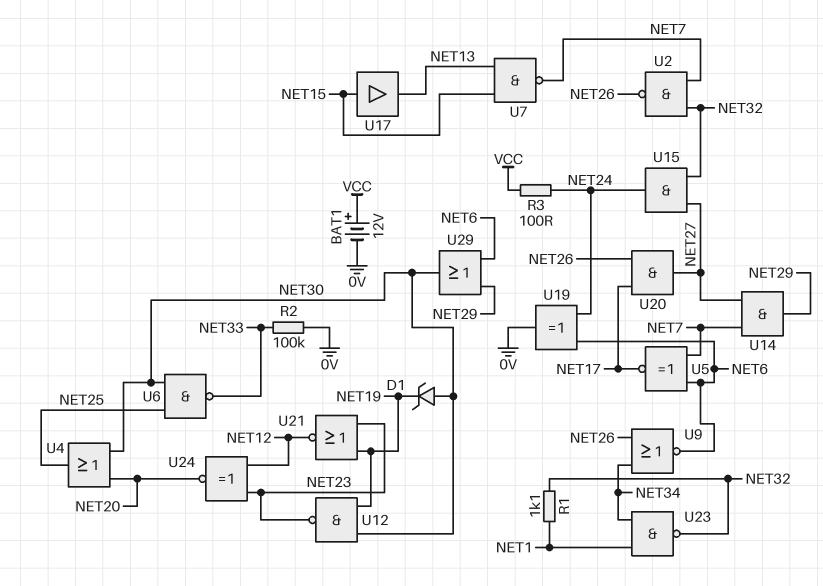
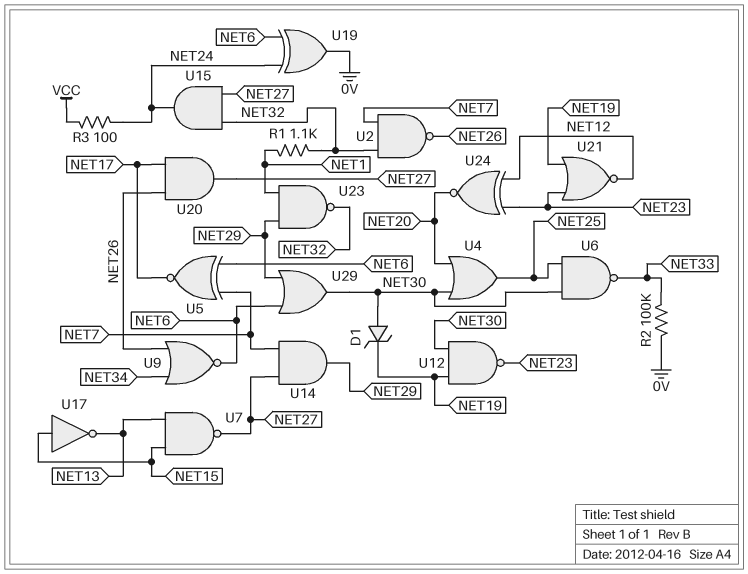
BAT1: 12V (plus VCC, minus 0V) -> none
U7: NAND (in NET13, in NET15, out NET7) -> NAND (in NET13, in NET15, out NET27)
U17: buffer (in NET15, out NET13) -> NOT (in NET15, out NET13)
U23: NAND (in NET1, in NET34, out NET32) -> NAND (in NET1, in NET29, out NET32)

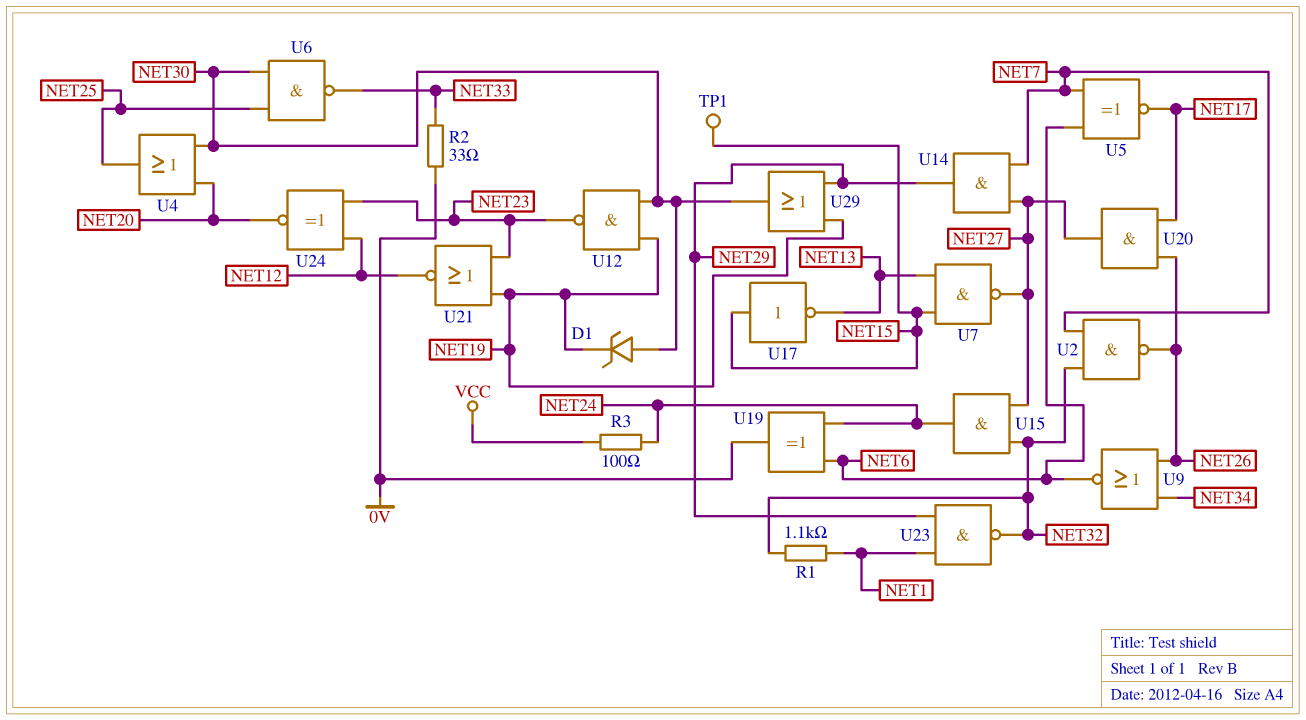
R2: 100k (0V, NET33) -> 33 (0V, NET33)
TP1: none -> test point (NET15)
U29: OR (in NET6, in NET29, out NET30) -> OR (in NET19, in NET29, out NET30)

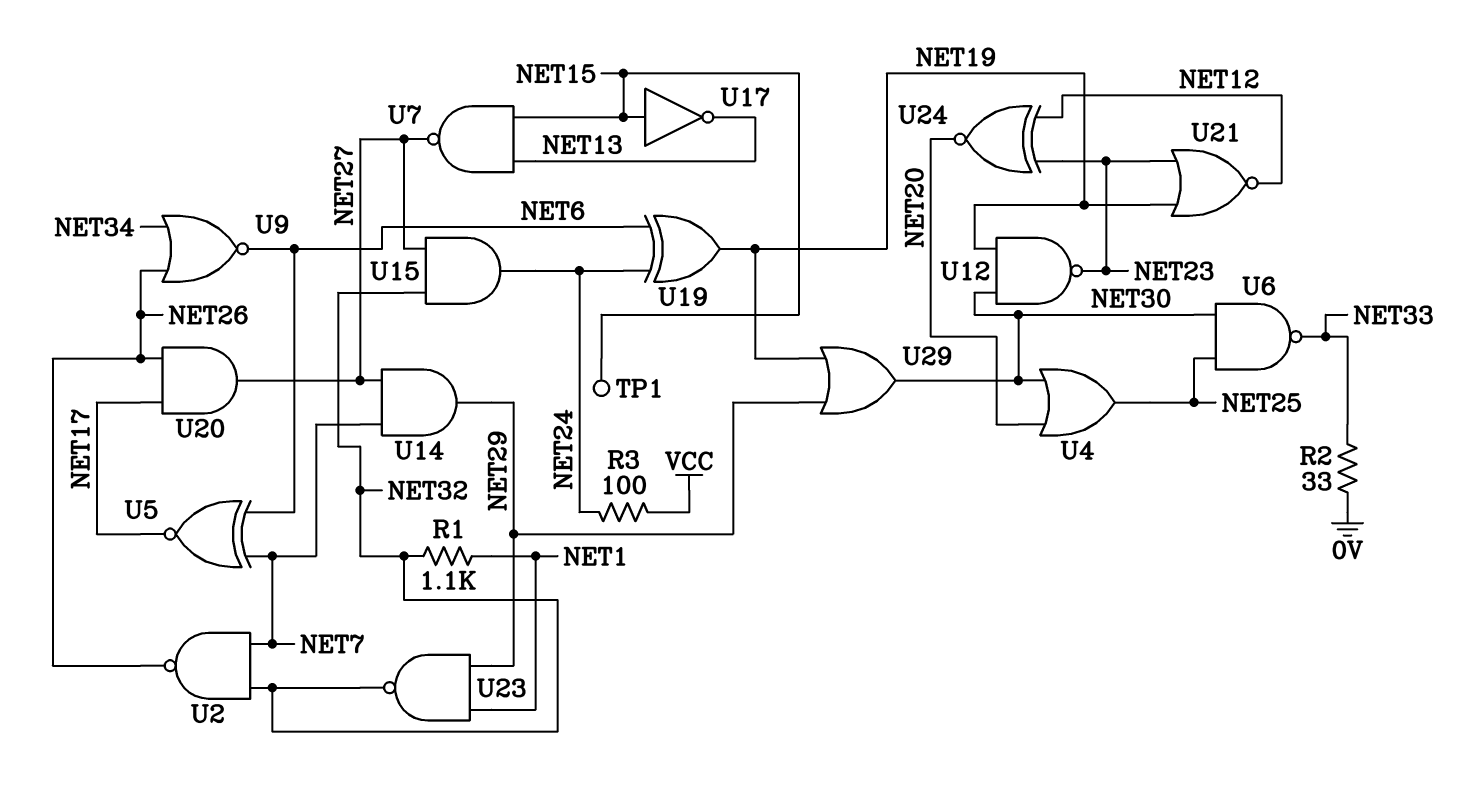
D1: zener (A NET30, K NET19) -> none
U19: XOR (in NET6, in NET24, out 0V) -> XOR (in NET6, in NET24, out NET19)

